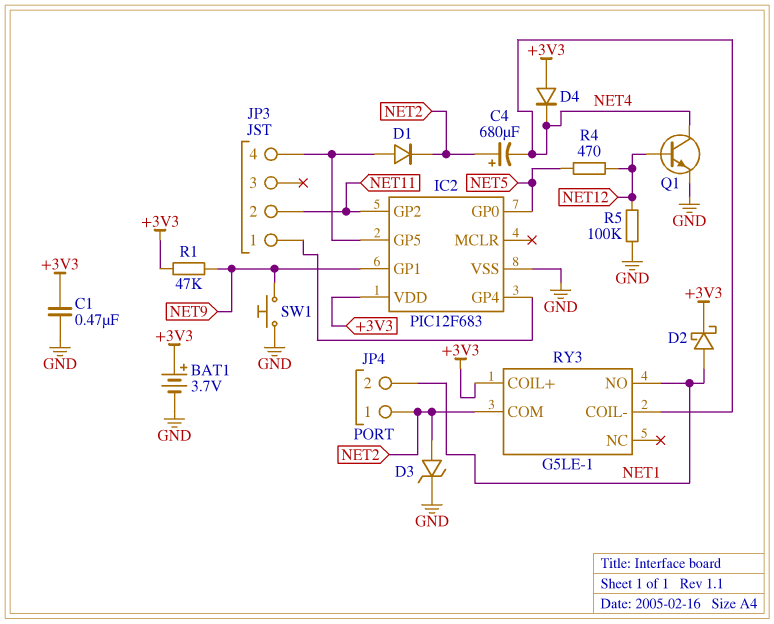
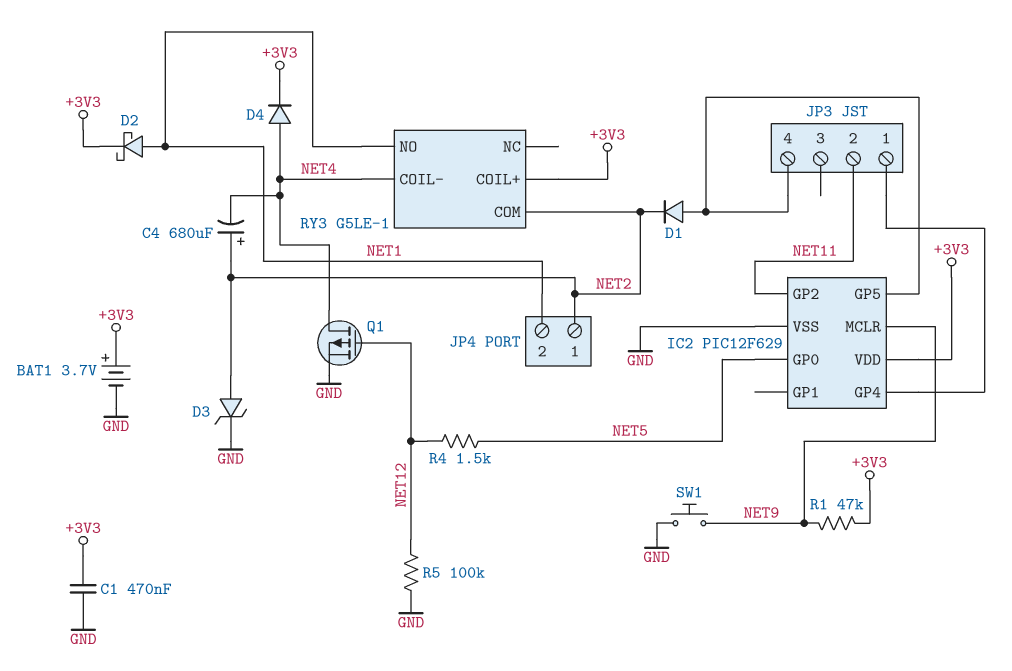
D4: diode (A +3V3, K NET4) -> diode (A NET4, K +3V3)
IC2: PIC12F683 -> PIC12F629
IC2 pin GP1: NET9 -> none
IC2 pin MCLR: none -> NET9
Q1: NPN (B NET12, C NET4, E GND) -> PMOS (G NET12, D NET4, S GND)
R4: 470 (NET5, NET12) -> 1.5k (NET5, NET12)

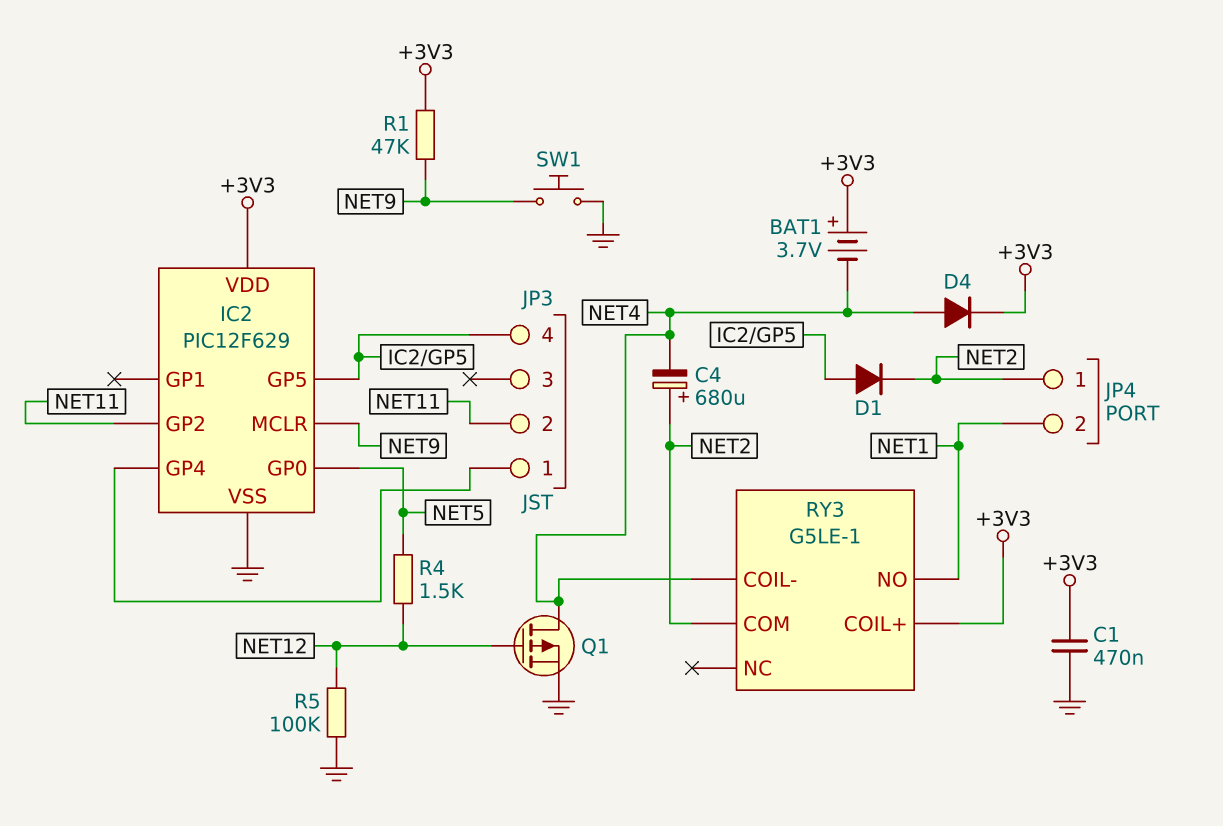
BAT1: 3.7V (plus +3V3, minus GND) -> 3.7V (plus +3V3, minus NET4)
D2: schottky (A NET1, K +3V3) -> none
D3: zener (A NET2, K GND) -> none

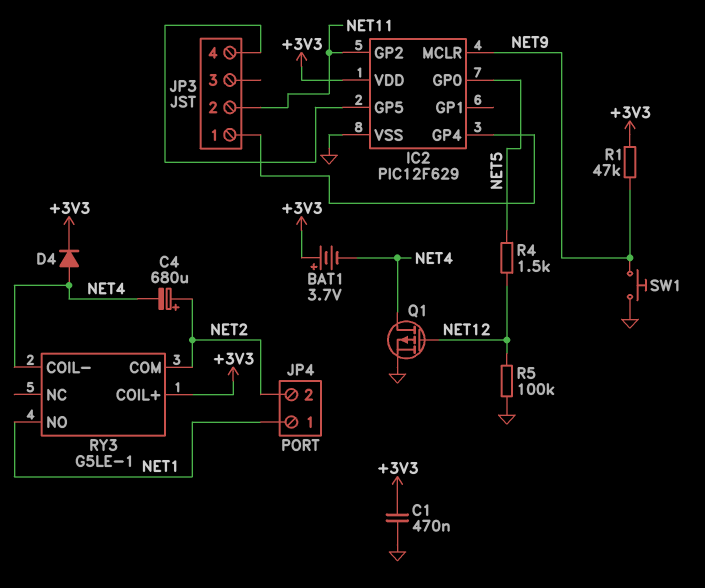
D1: diode (A IC2/GP5, K NET2) -> none
JP4 pin 1: NET2 -> NET1
JP4 pin 2: NET1 -> NET2

